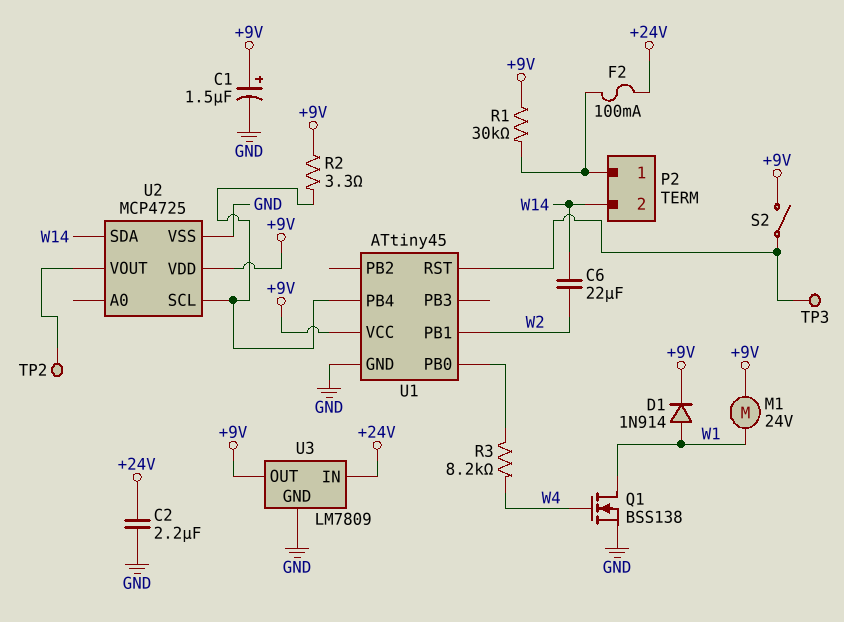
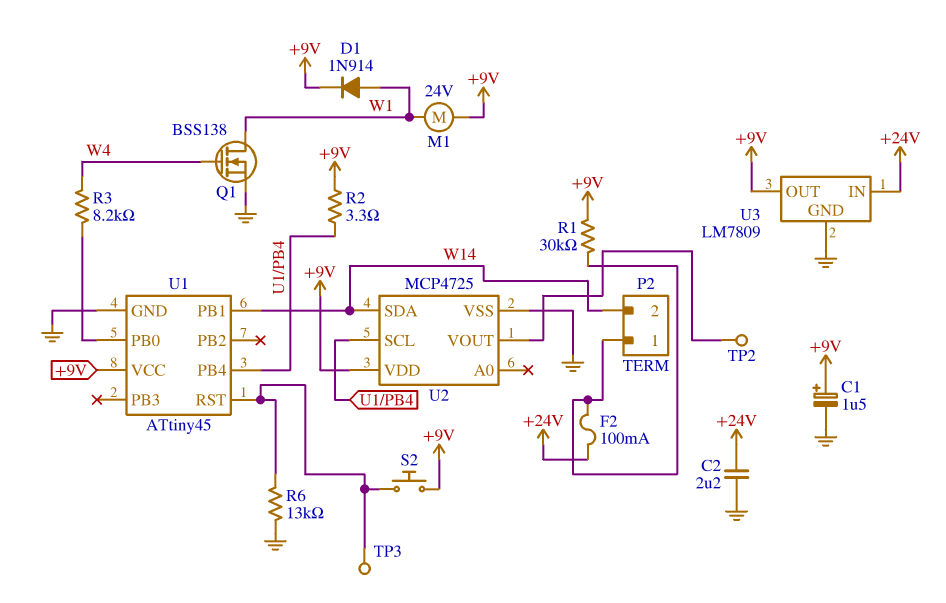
C6: 22uF (W2, W14) -> none
R6: none -> 13k (GND, U1/RST)
S2: switch (+9V, U1/RST) -> button (+9V, U1/RST)
U1 pin PB1: W2 -> W14

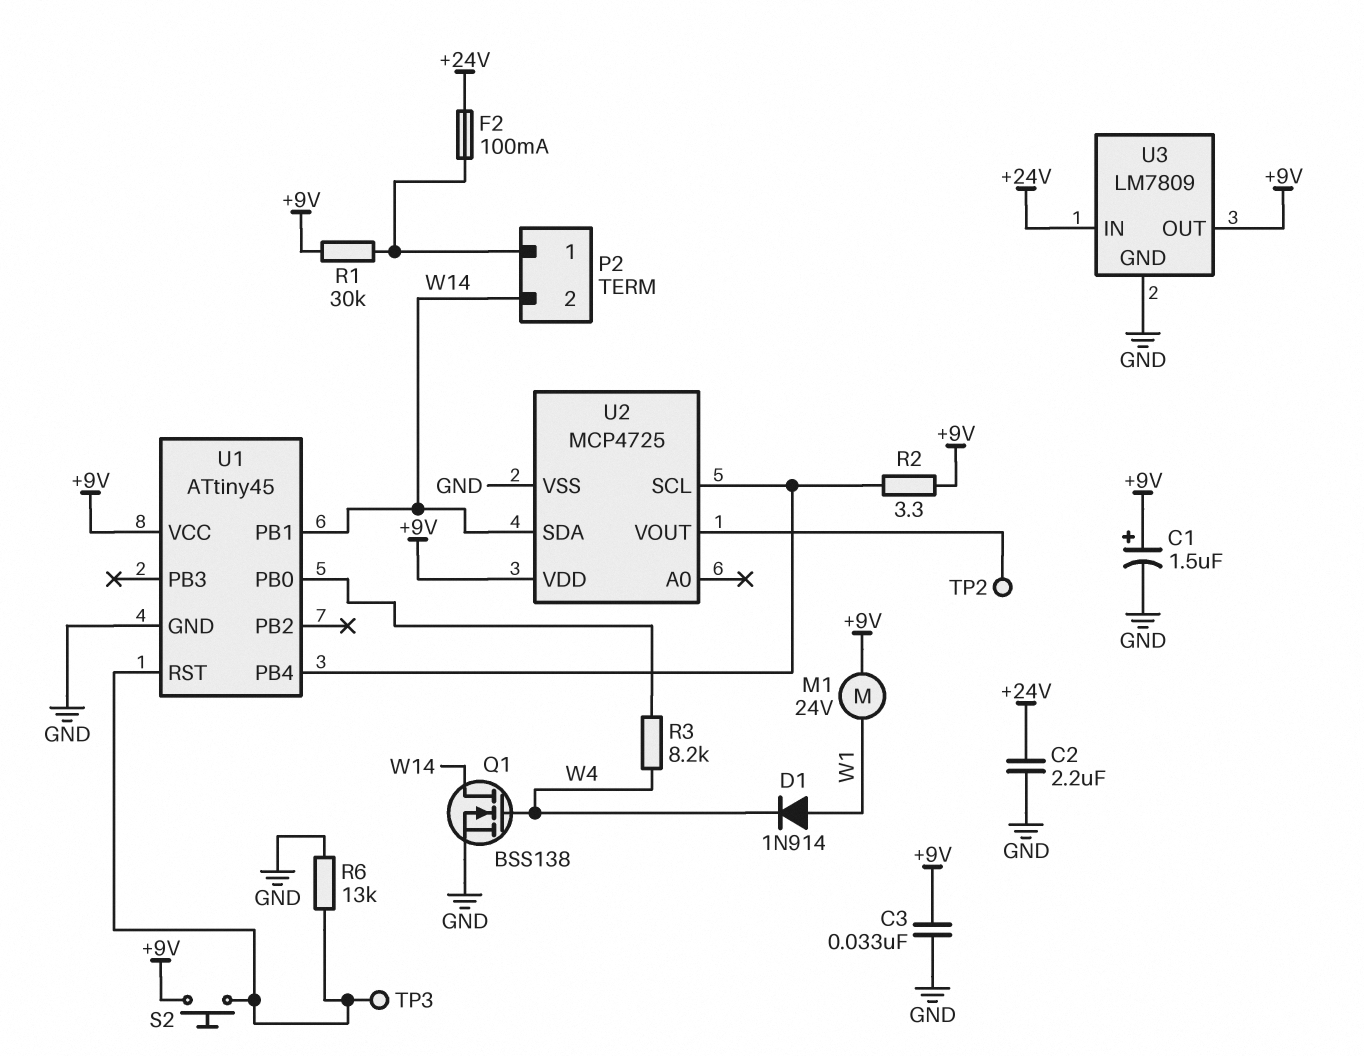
C3: none -> 33nF (+9V, GND)
D1: diode 1N914 (A W1, K +9V) -> diode 1N914 (A W1, K W4)
Q1: NMOS BSS138 (G W4, D W1, S GND) -> NMOS BSS138 (G W4, D W14, S GND)

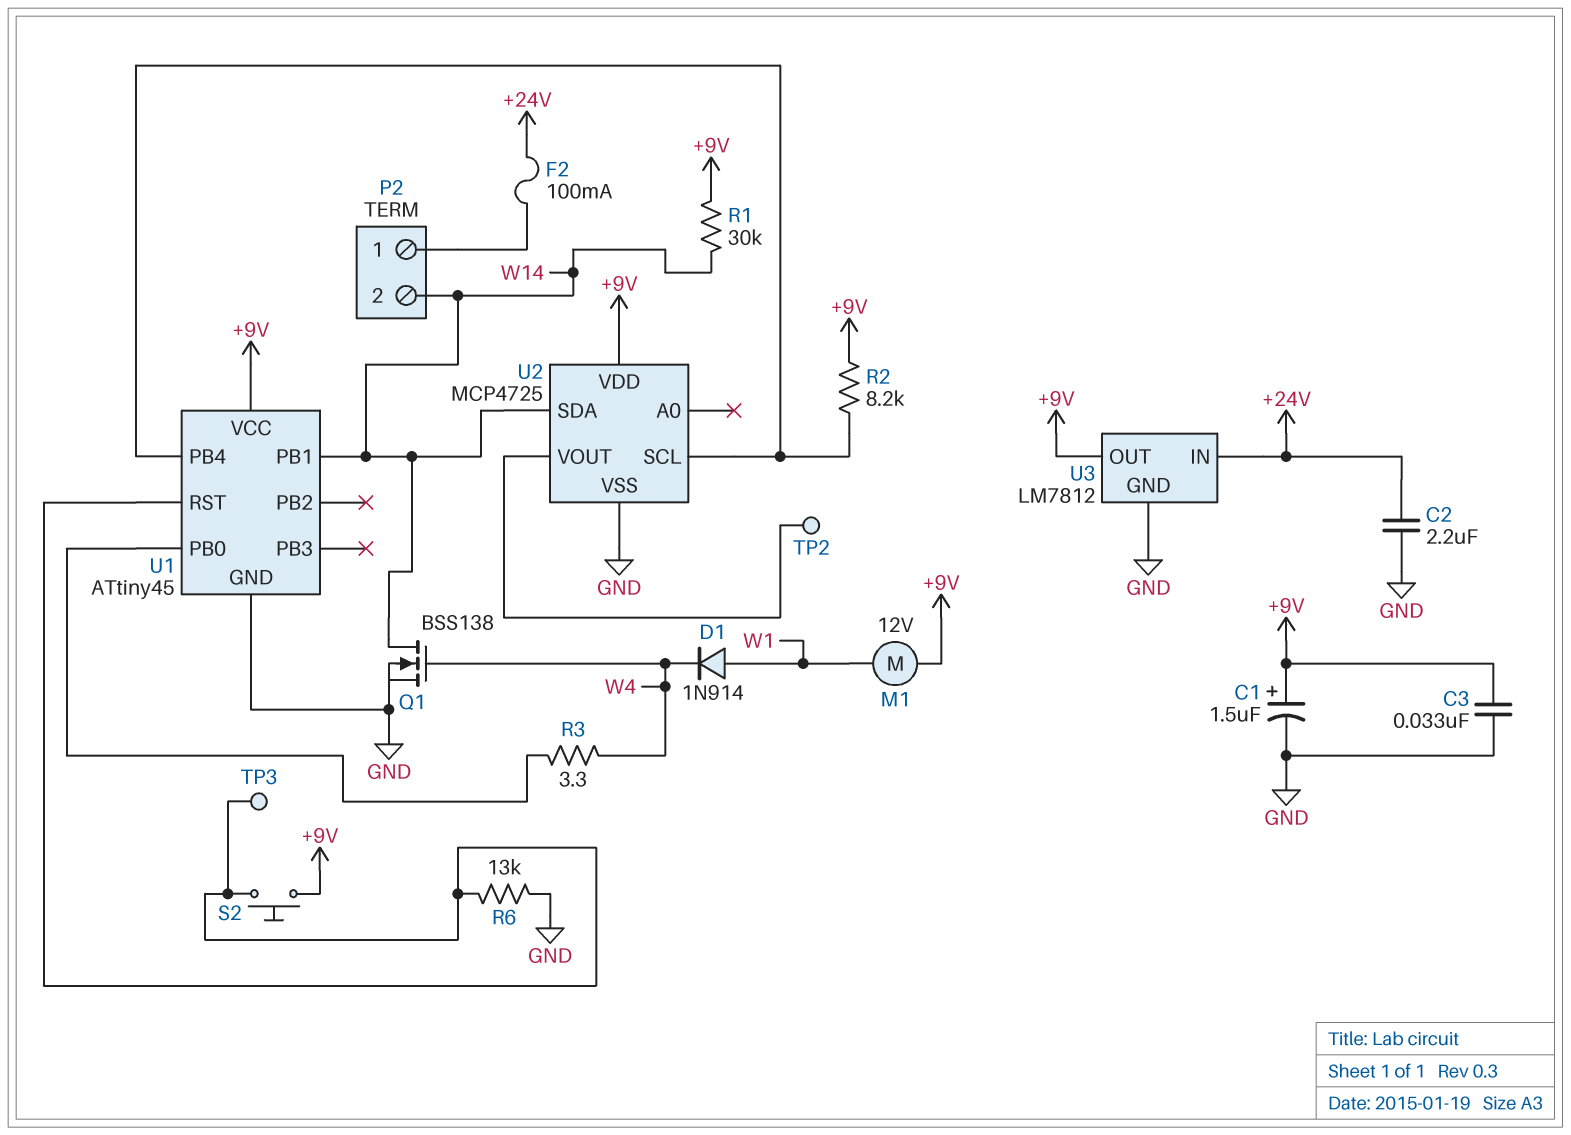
M1: motor 24V (+9V, W1) -> motor 12V (+9V, W1)
R1: 30k (+9V, P2/1) -> 30k (+9V, W14)
R2: 3.3 (+9V, U1/PB4) -> 8.2k (+9V, U1/PB4)
R3: 8.2k (U1/PB0, W4) -> 3.3 (U1/PB0, W4)
U3: LM7809 -> LM7812

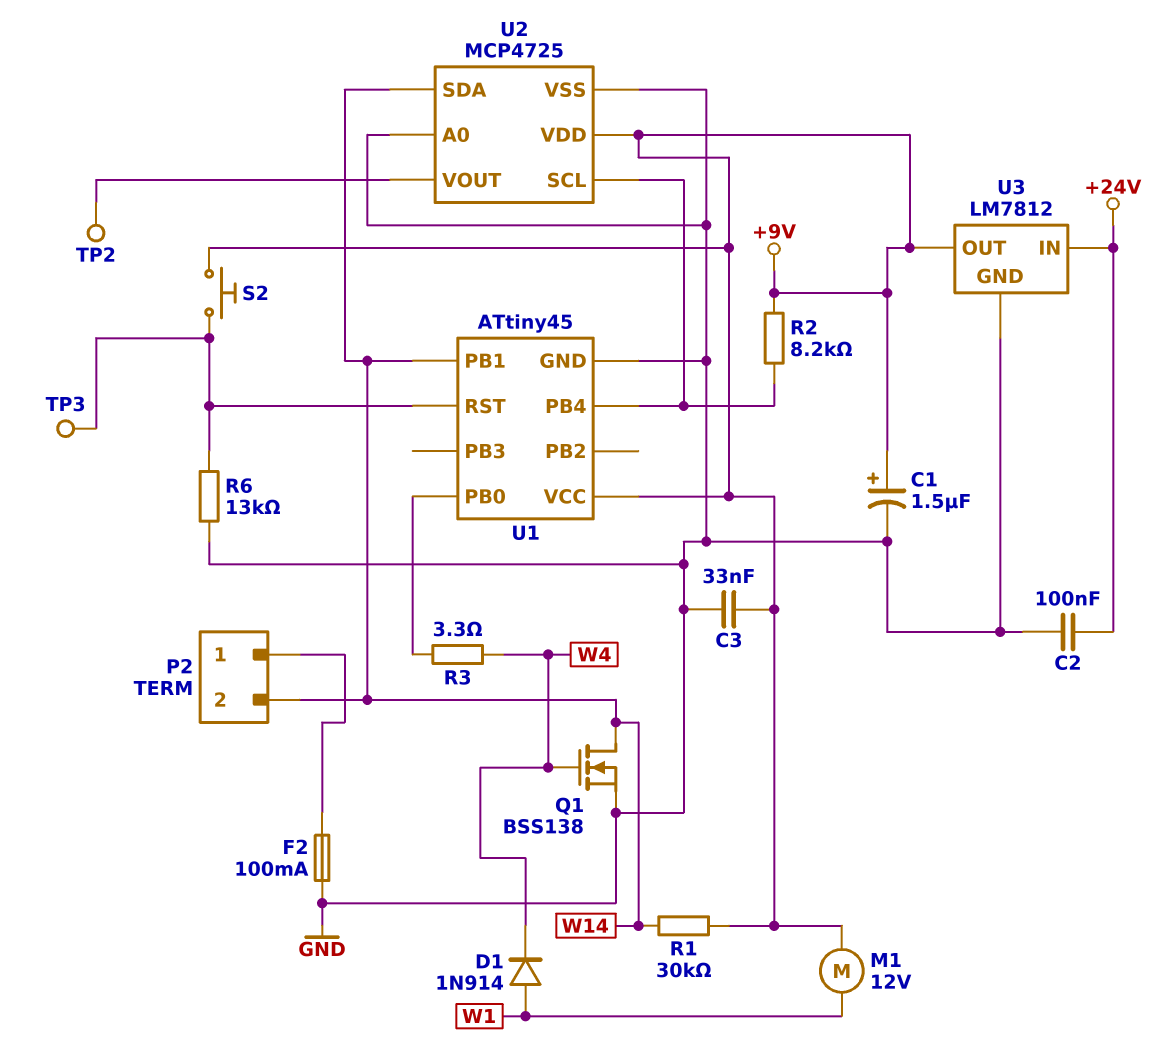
C2: 2.2uF (+24V, GND) -> 100nF (+24V, GND)
F2: 100mA (+24V, P2/1) -> 100mA (GND, P2/1)
U2 pin A0: none -> GND

